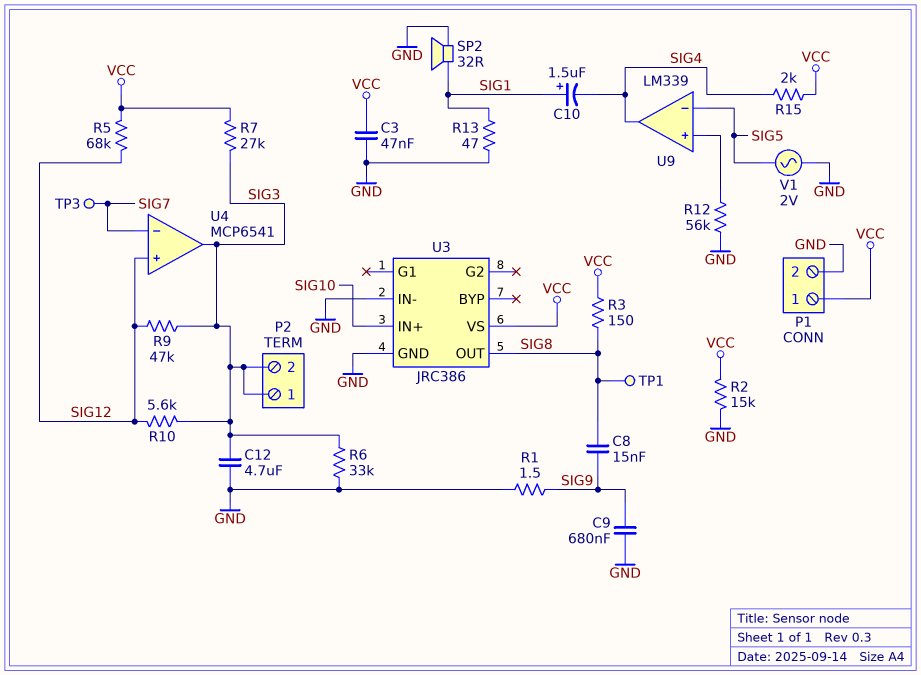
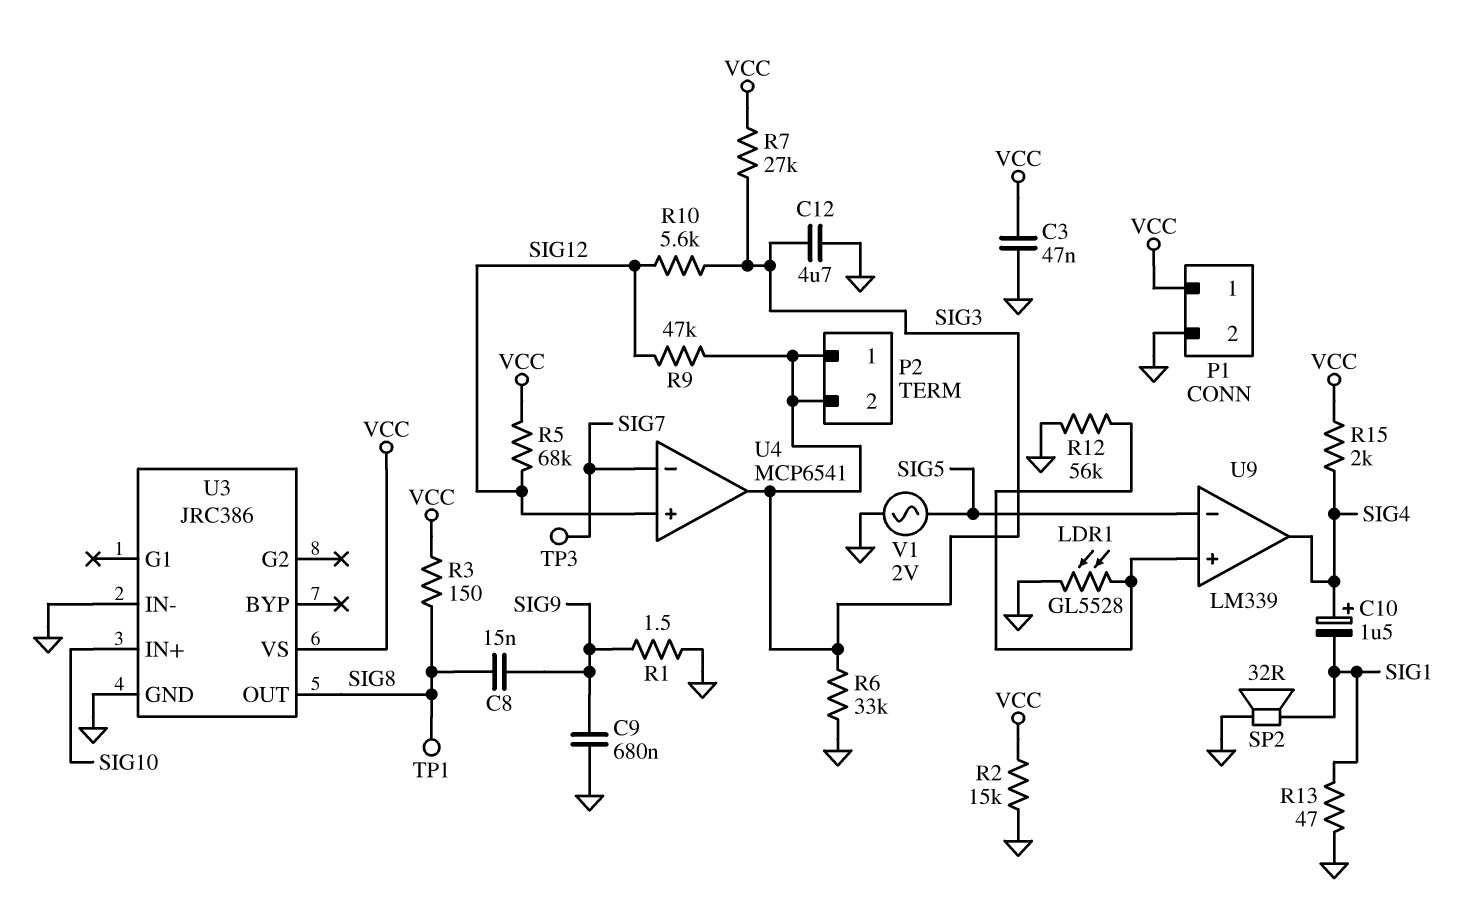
C10: 1.5uF (plus SIG1, minus SIG4) -> 1.5uF (plus SIG4, minus SIG1)
LDR1: none -> GL5528 (GND, U9/in+)

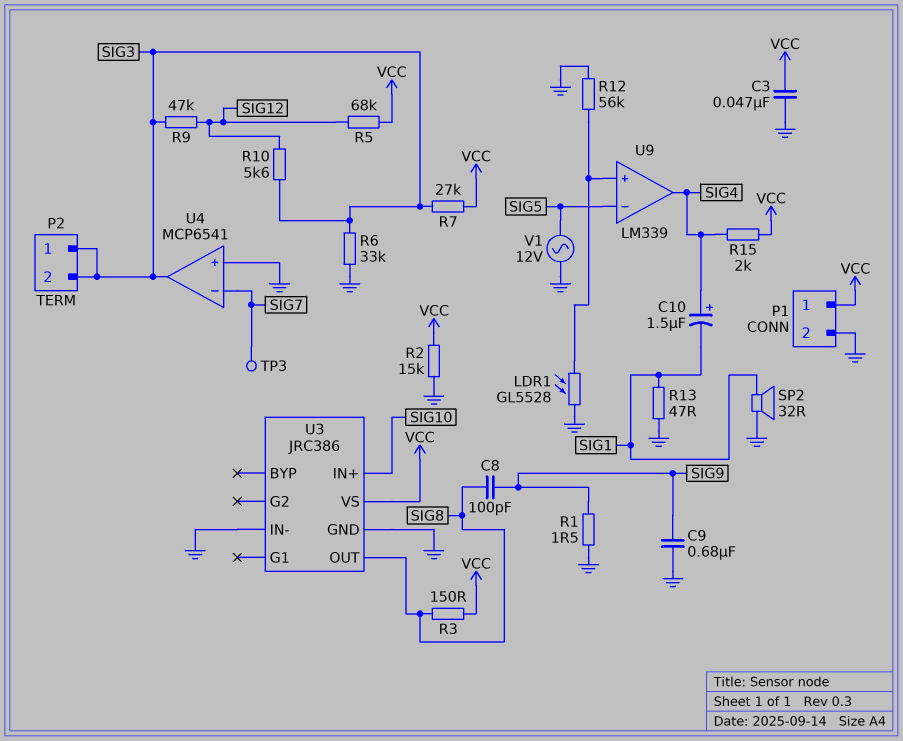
C8: 15nF (SIG8, SIG9) -> 100pF (SIG8, SIG9)
C12: 4.7uF (GND, SIG3) -> none
TP1: test point (SIG8) -> none
U4 pin in+: SIG12 -> GND
V1: AC 2V (GND, SIG5) -> AC 12V (GND, SIG5)

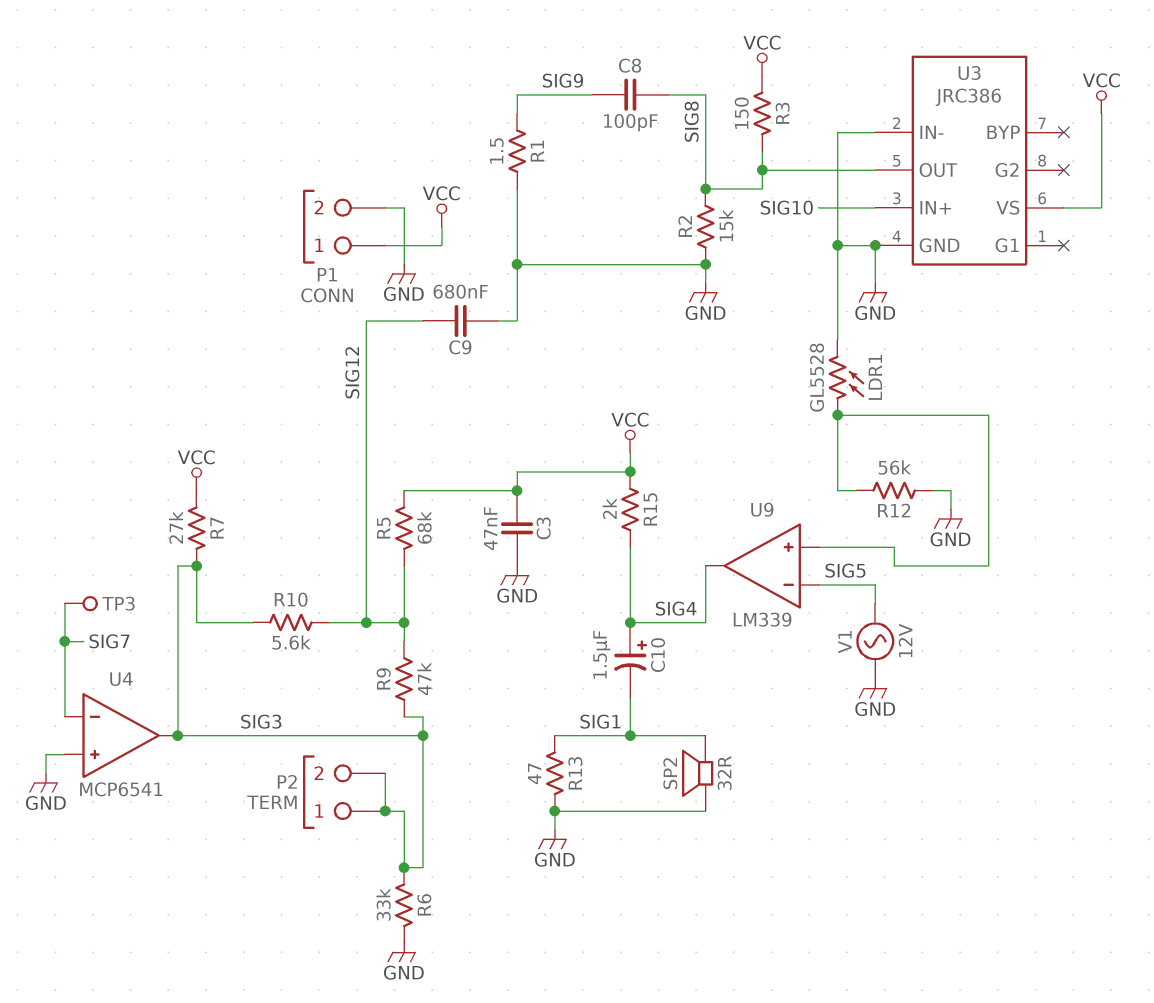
C9: 680nF (GND, SIG9) -> 680nF (GND, SIG12)
R2: 15k (GND, VCC) -> 15k (GND, SIG8)

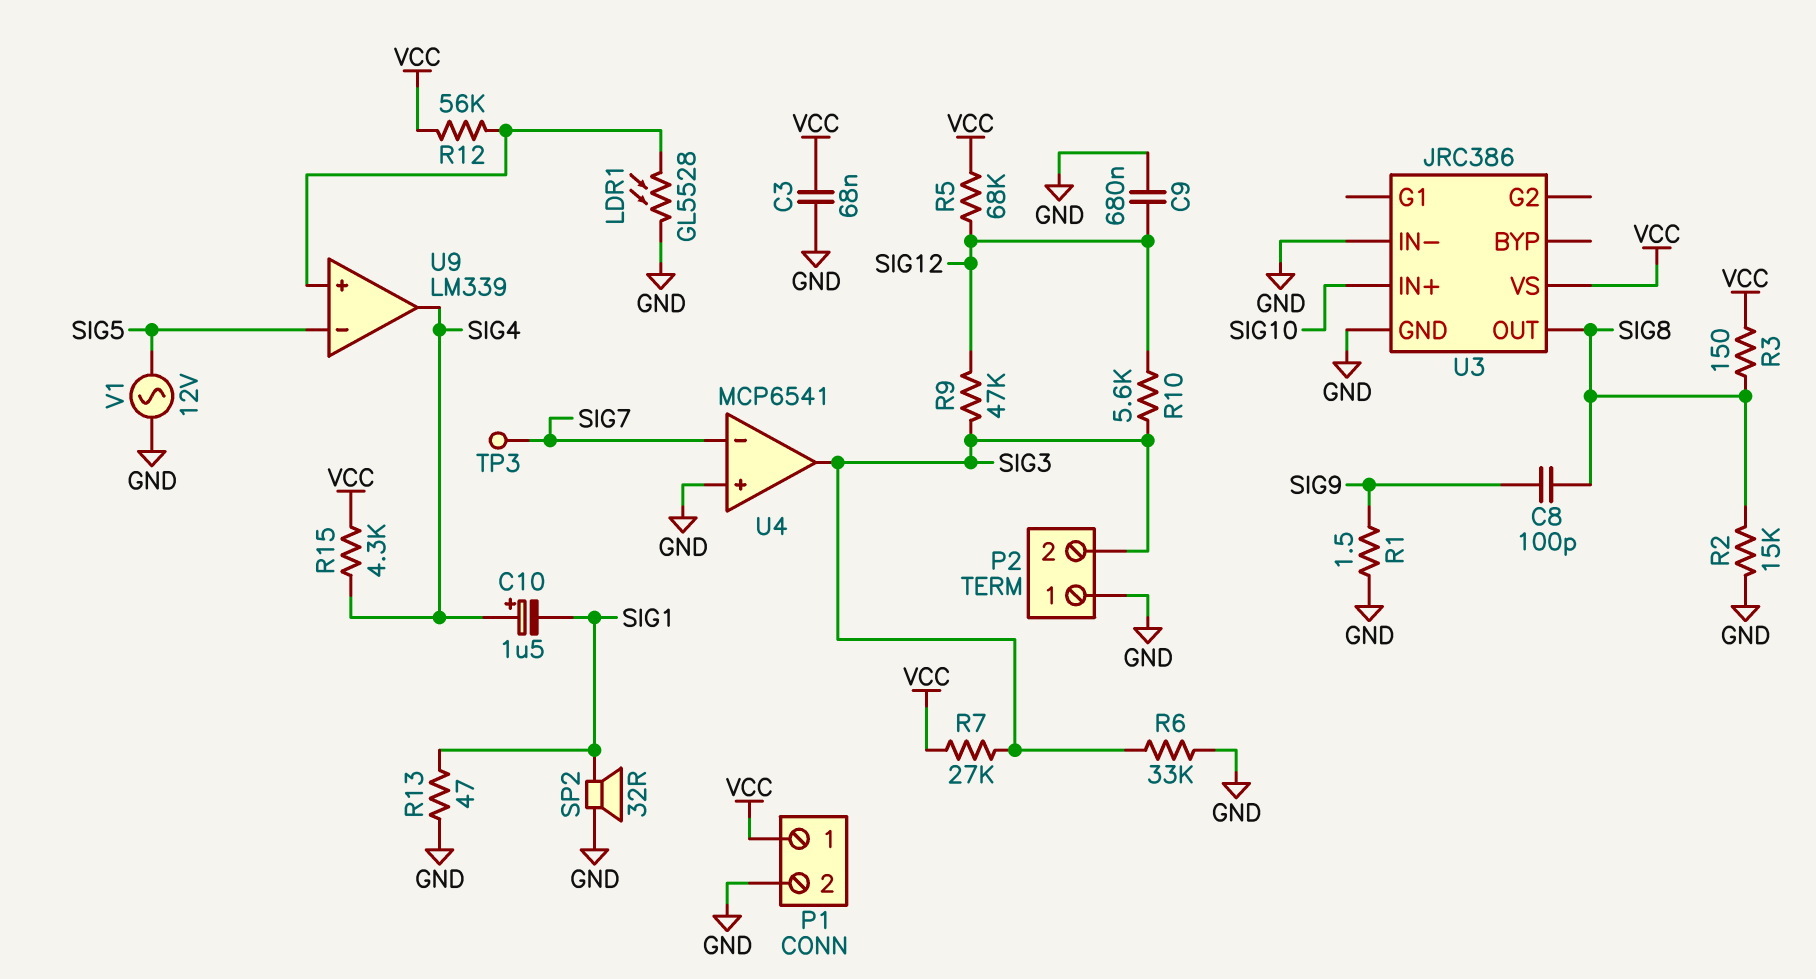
C3: 47nF (GND, VCC) -> 68nF (GND, VCC)
P2 pin 1: SIG3 -> GND
R12: 56k (GND, U9/in+) -> 56k (U9/in+, VCC)
R15: 2k (SIG4, VCC) -> 4.3k (SIG4, VCC)

